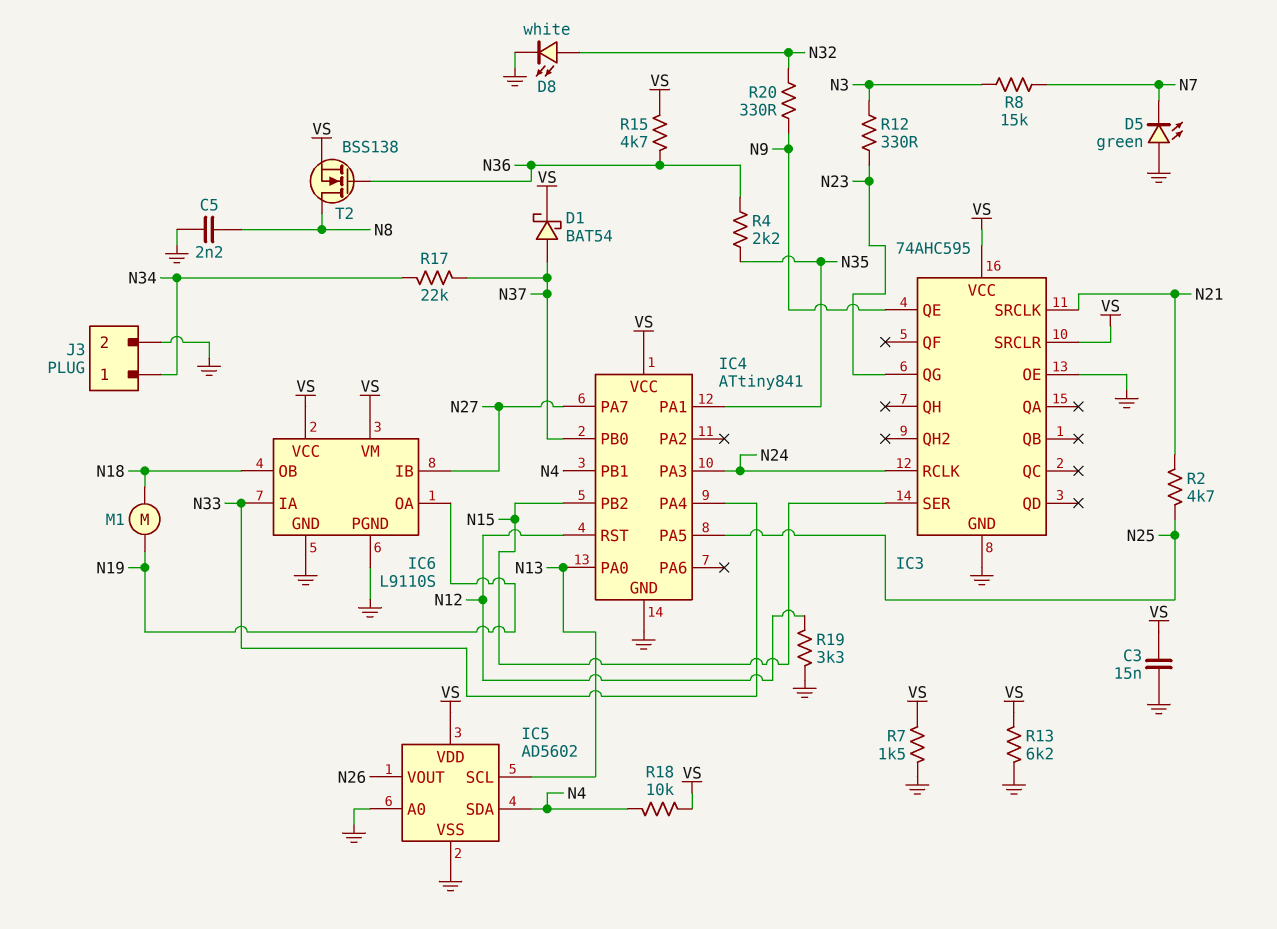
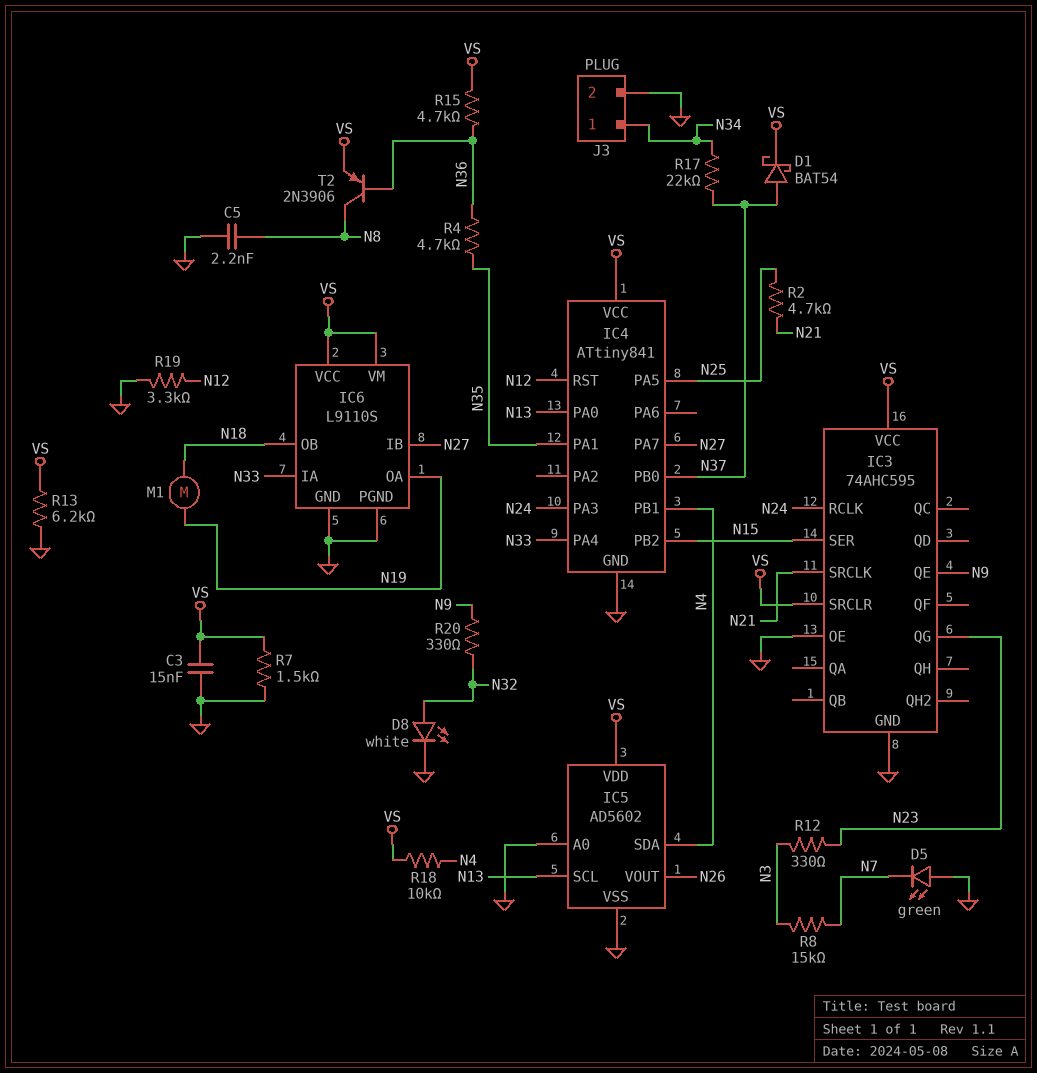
R4: 2.2k (N35, N36) -> 4.7k (N35, N36)
T2: NMOS BSS138 (G N36, D N8, S VS) -> PNP 2N3906 (B N36, C N8, E VS)

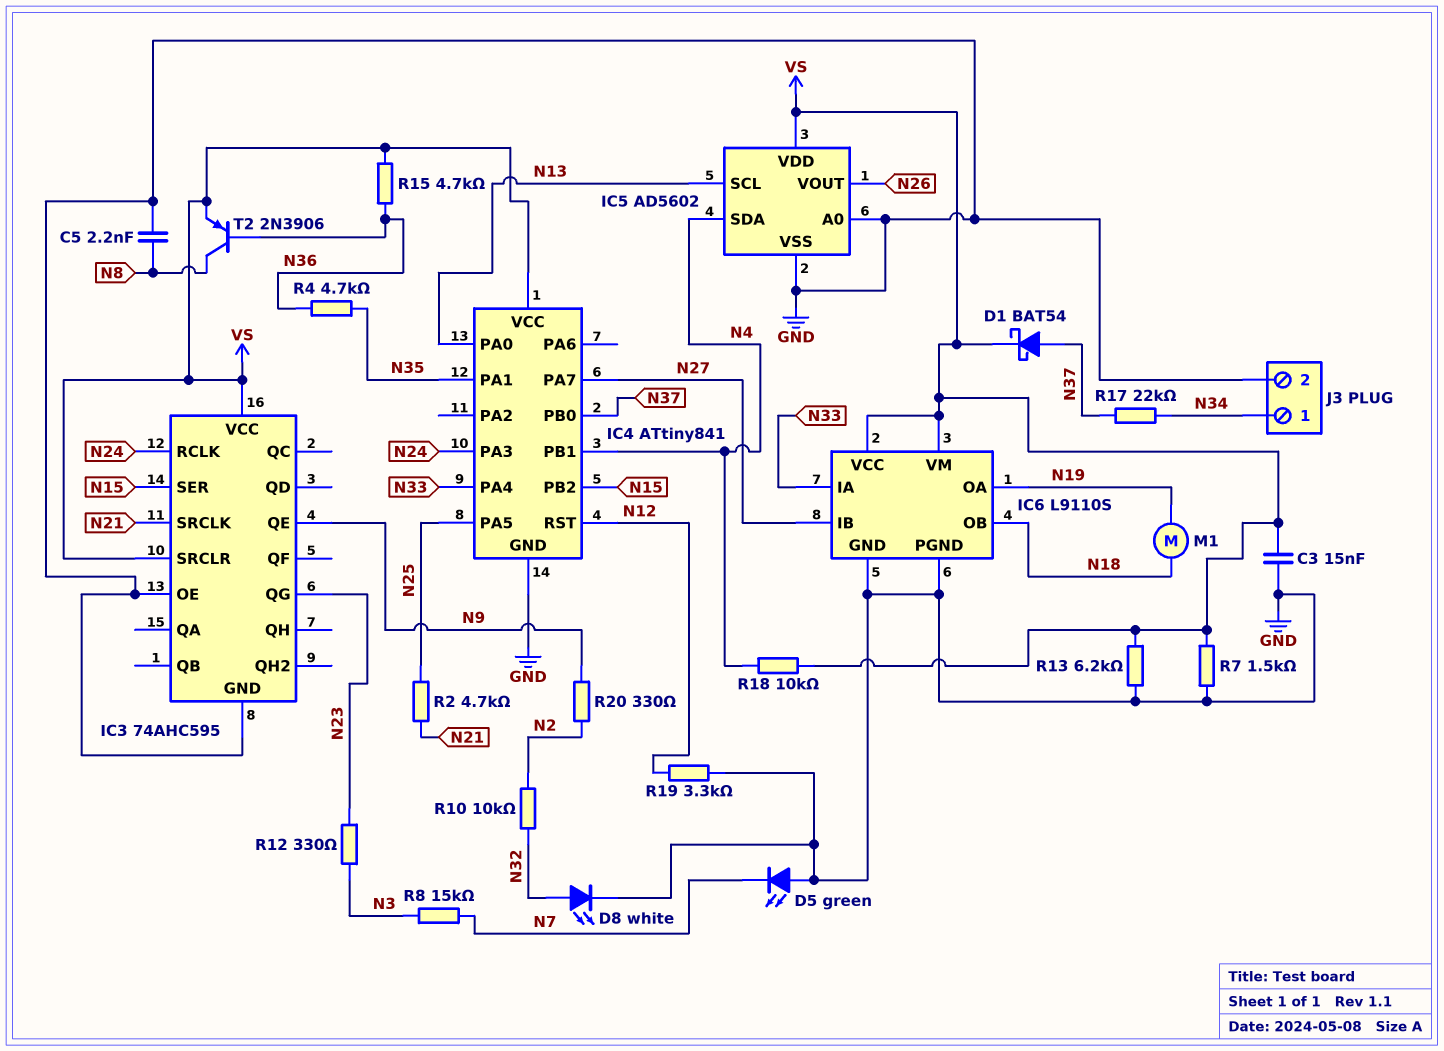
R10: none -> 10k (N2, N32)
R20: 330 (N9, N32) -> 330 (N2, N9)

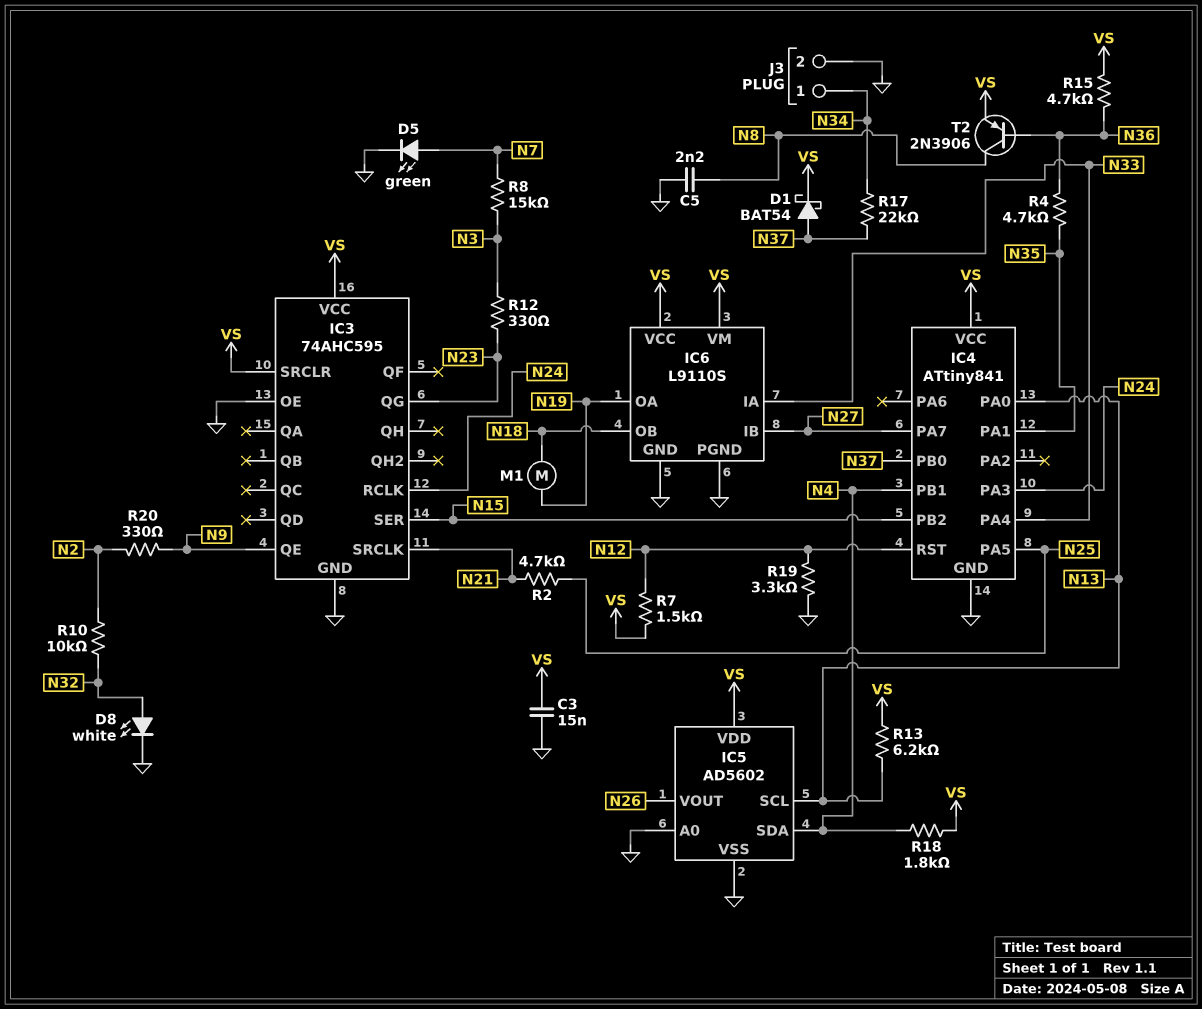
D5: LED green (A GND, K N7) -> LED green (A N7, K GND)
R7: 1.5k (GND, VS) -> 1.5k (N12, VS)
R13: 6.2k (GND, VS) -> 6.2k (N13, VS)
R18: 10k (N4, VS) -> 1.8k (N4, VS)

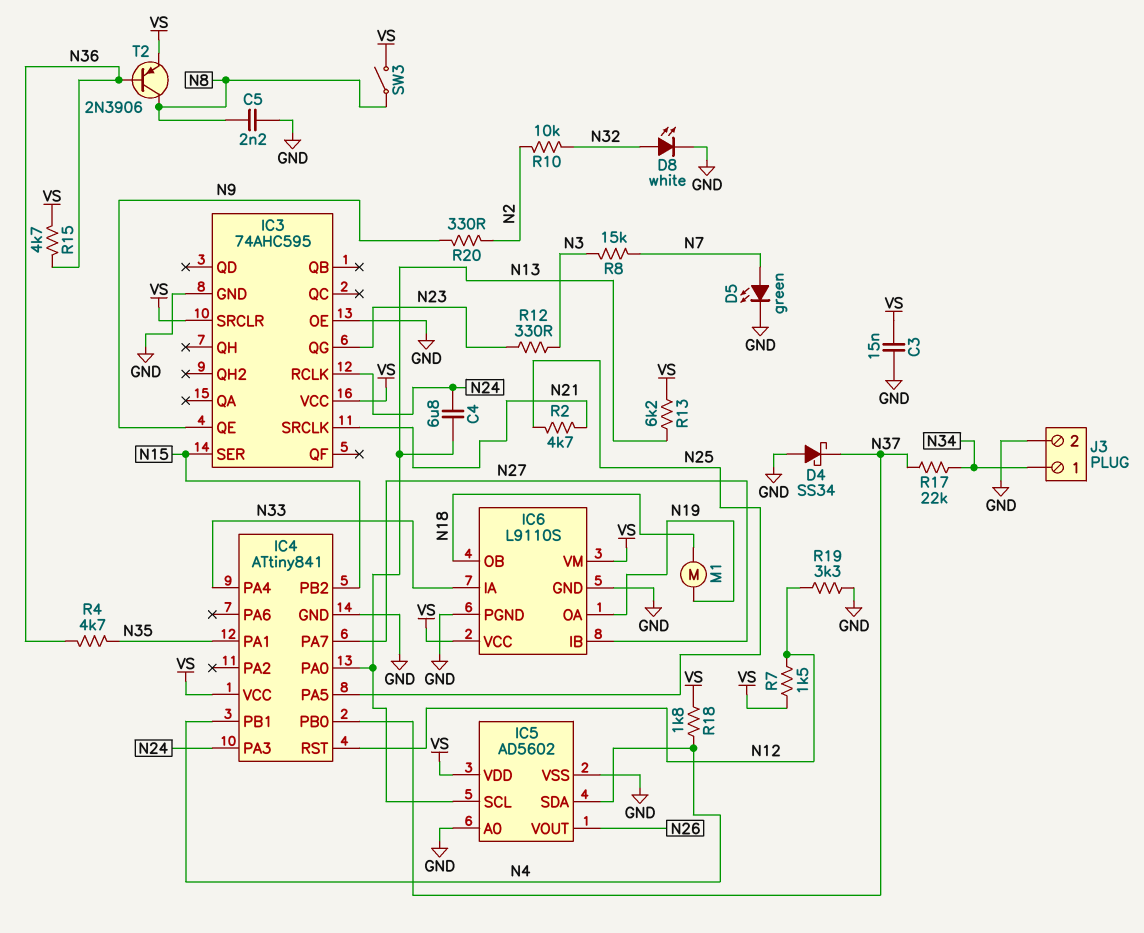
C4: none -> 6.8uF (N13, N24)
D1: schottky BAT54 (A N37, K VS) -> none
D4: none -> schottky SS34 (A GND, K N37)
SW3: none -> switch (N8, VS)

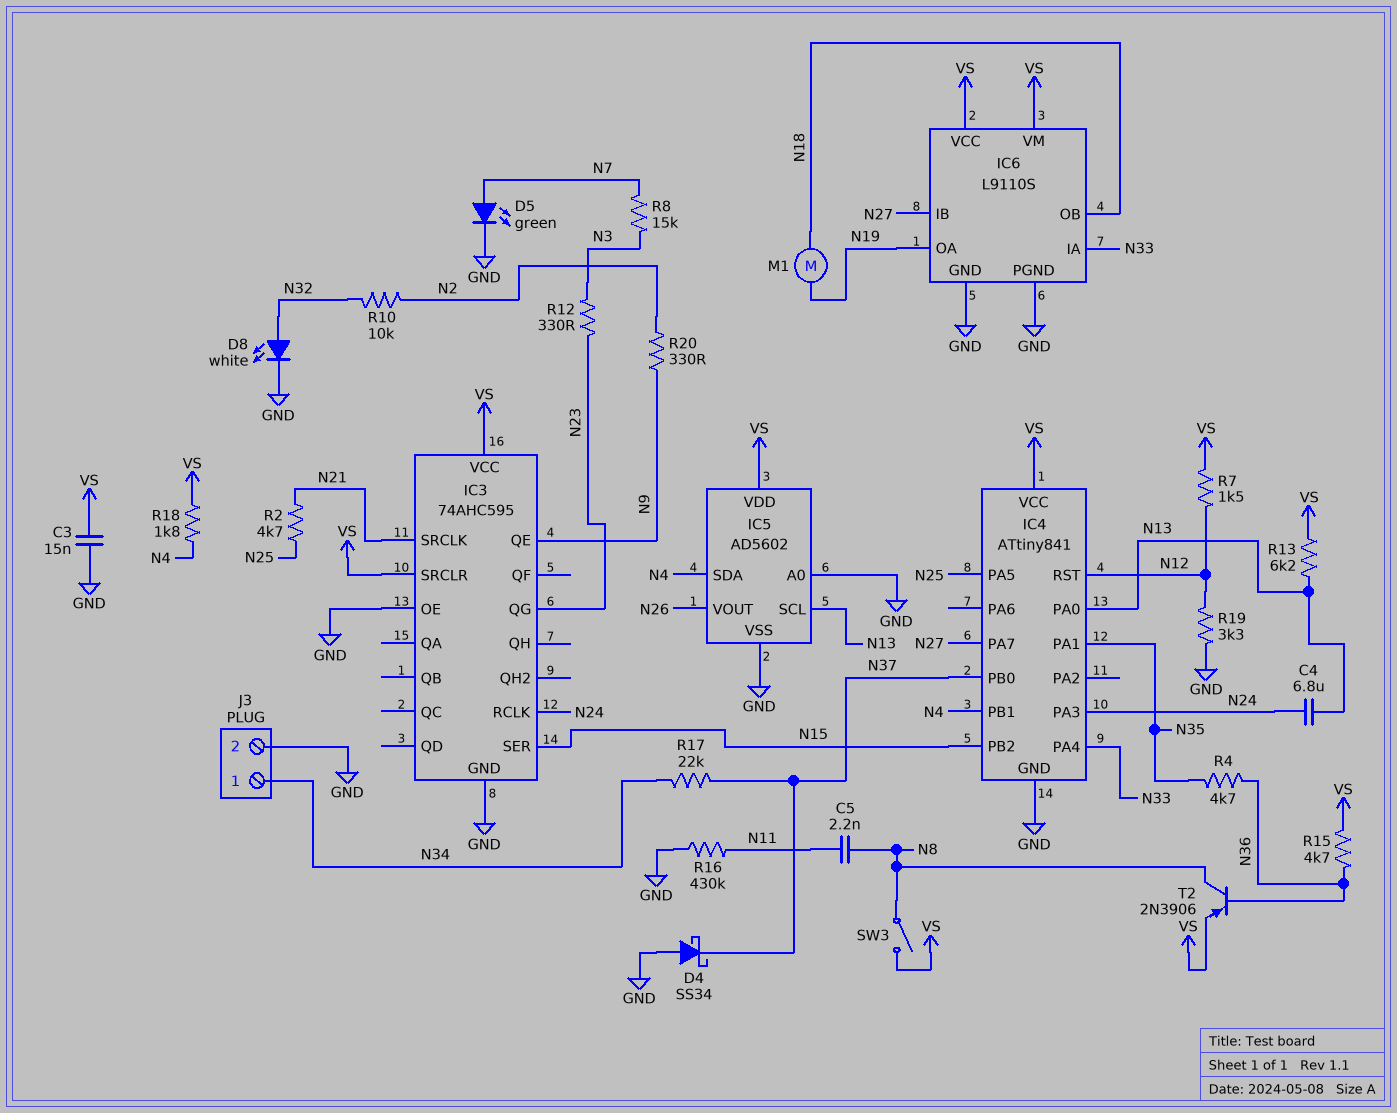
C5: 2.2nF (GND, N8) -> 2.2nF (N8, N11)
R16: none -> 430k (GND, N11)

